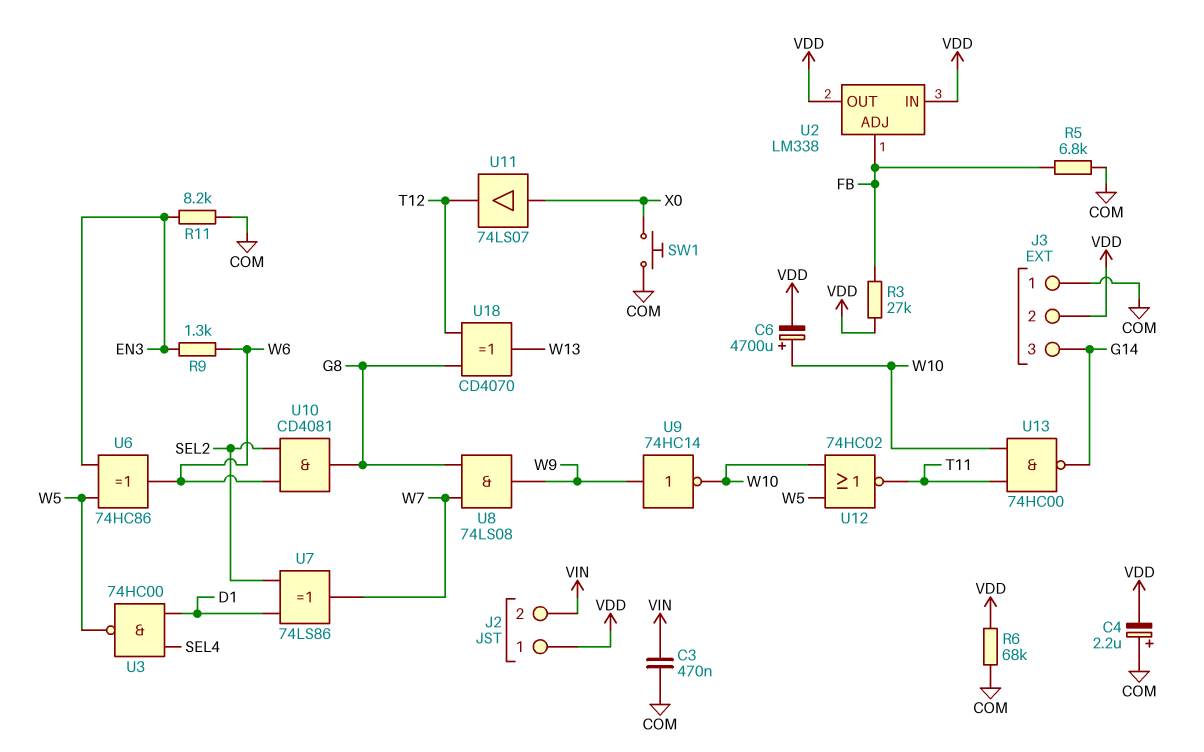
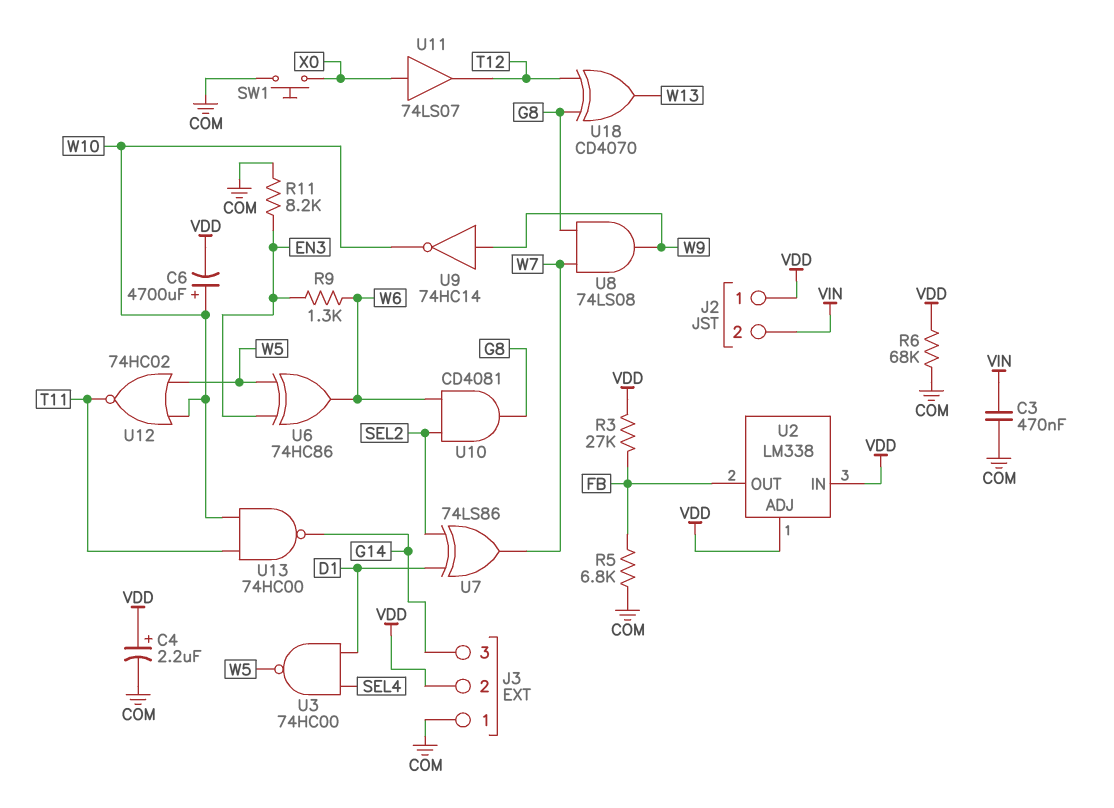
C4: 2.2uF (plus COM, minus VDD) -> 2.2uF (plus VDD, minus COM)
U2 pin ADJ: FB -> VDD
U2 pin OUT: VDD -> FB

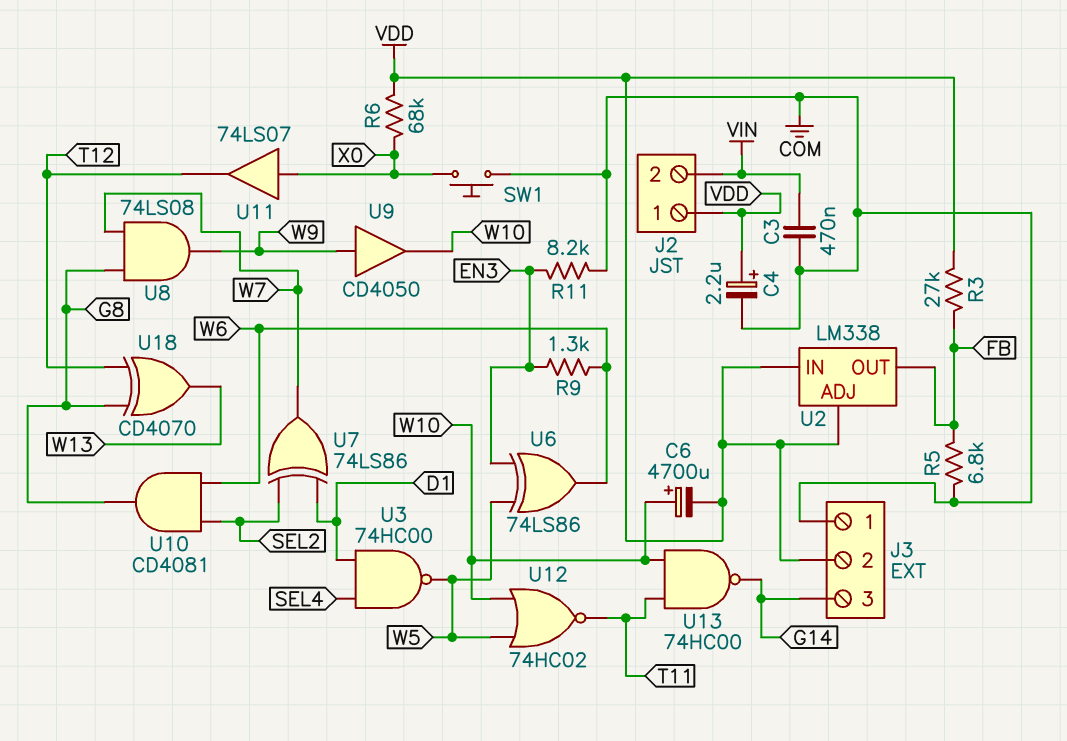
R6: 68k (COM, VDD) -> 68k (VDD, X0)
U6: XOR 74HC86 (in EN3, in W5, out W6) -> XOR 74LS86 (in EN3, in W5, out W6)
U9: NOT 74HC14 (in W9, out W10) -> buffer CD4050 (in W9, out W10)

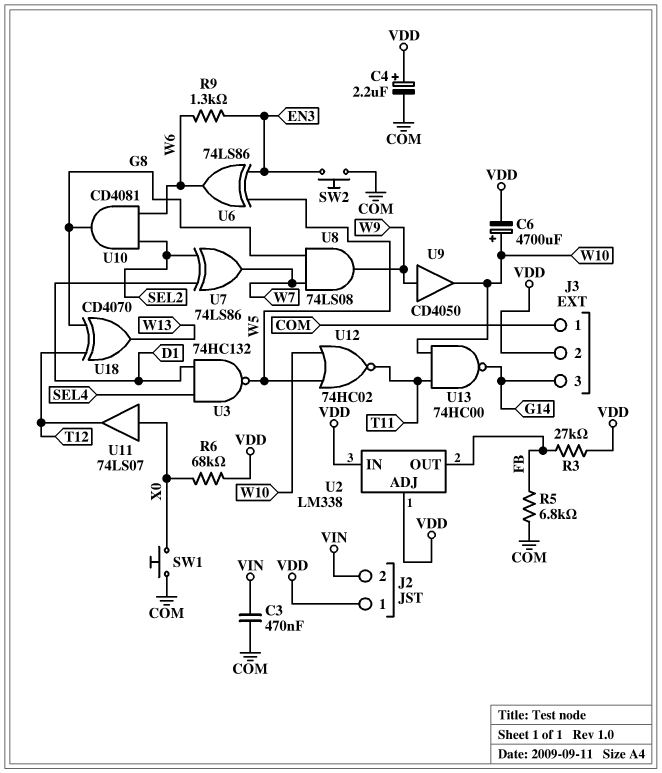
R11: 8.2k (COM, EN3) -> none
SW2: none -> button (COM, EN3)
U3: NAND 74HC00 (in D1, in SEL4, out W5) -> NAND 74HC132 (in D1, in SEL4, out W5)

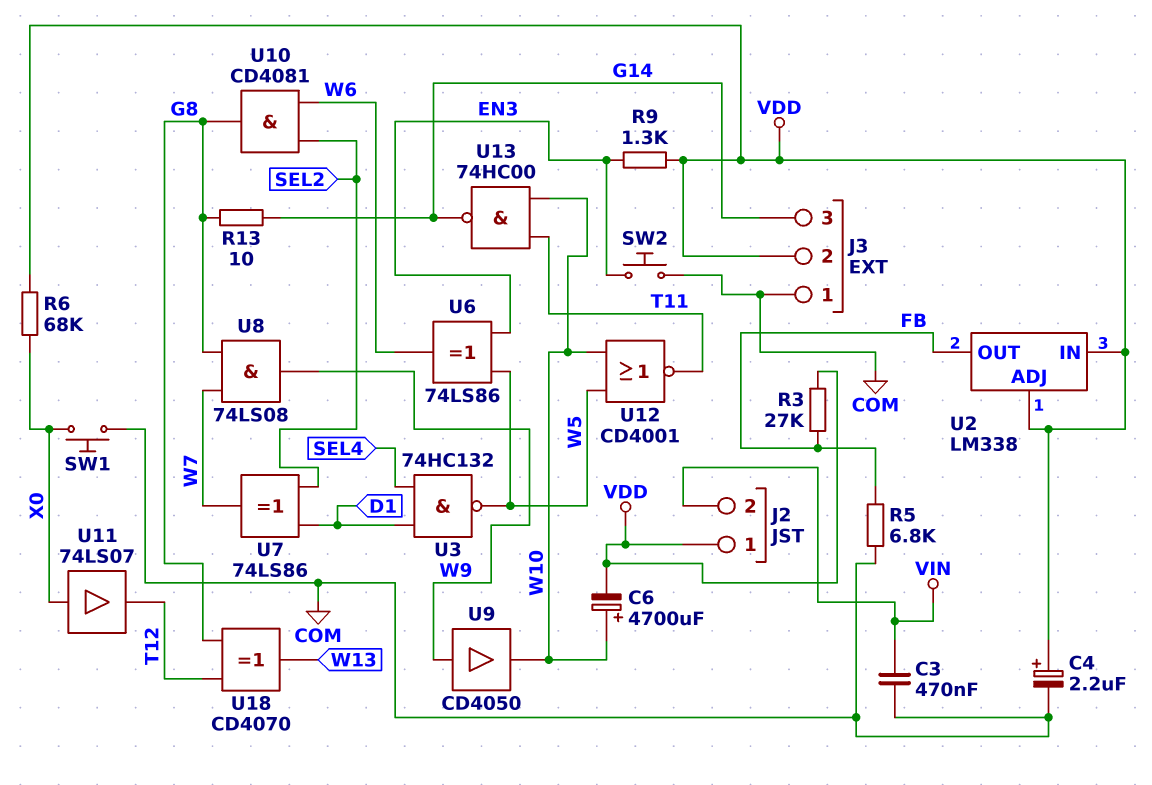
R9: 1.3k (EN3, W6) -> 1.3k (EN3, VDD)
R13: none -> 10 (G8, G14)
U12: NOR 74HC02 (in W5, in W10, out T11) -> NOR CD4001 (in W5, in W10, out T11)

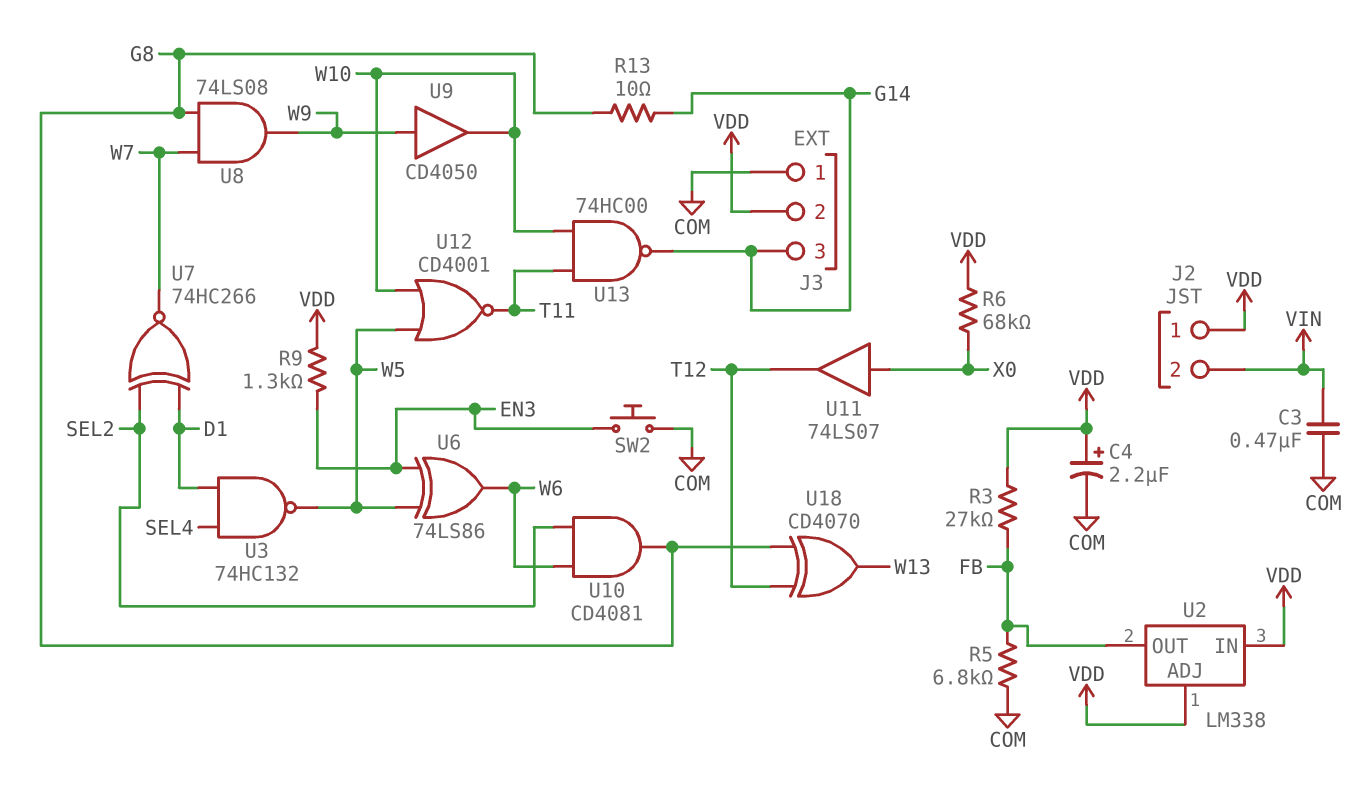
C6: 4700uF (plus W10, minus VDD) -> none
SW1: button (COM, X0) -> none
U7: XOR 74LS86 (in D1, in SEL2, out W7) -> XNOR 74HC266 (in D1, in SEL2, out W7)

